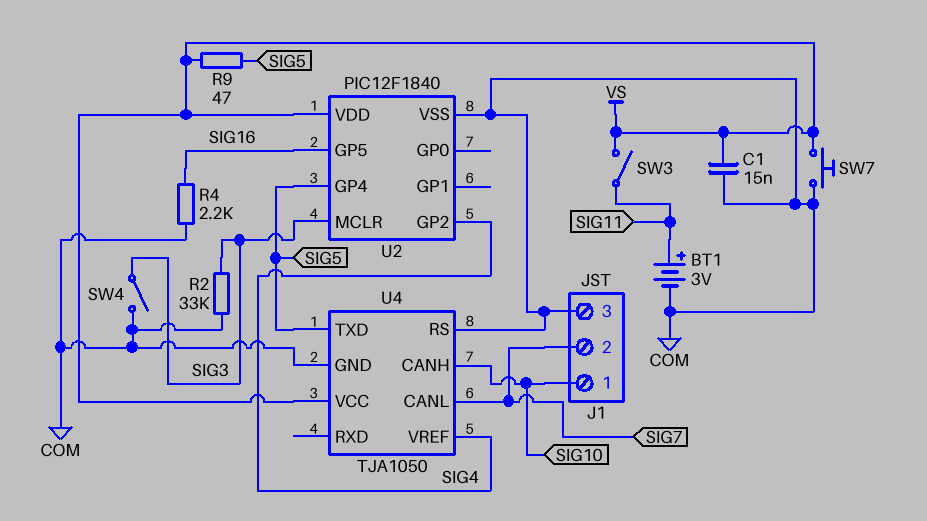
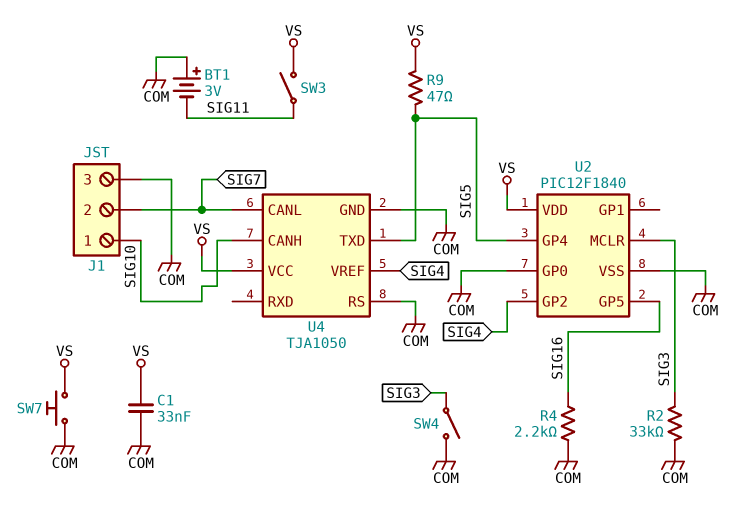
BT1: 3V (plus SIG11, minus COM) -> 3V (plus COM, minus SIG11)
C1: 15nF (COM, VS) -> 33nF (COM, VS)
U2 pin GP0: none -> COM

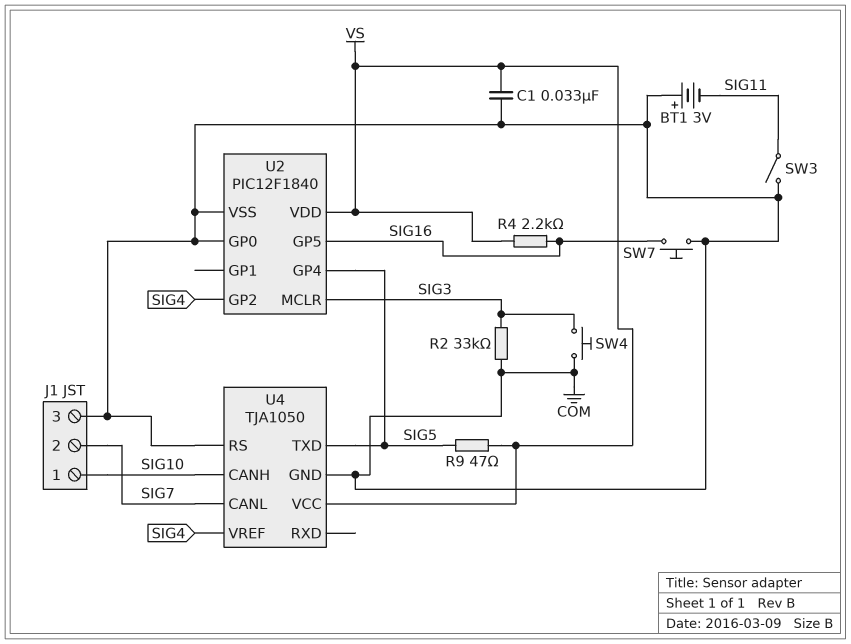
R4: 2.2k (COM, SIG16) -> 2.2k (SIG16, VS)
SW3: switch (SIG11, VS) -> switch (COM, SIG11)
SW4: switch (COM, SIG3) -> button (COM, SIG3)
SW7: button (COM, VS) -> button (COM, SIG16)

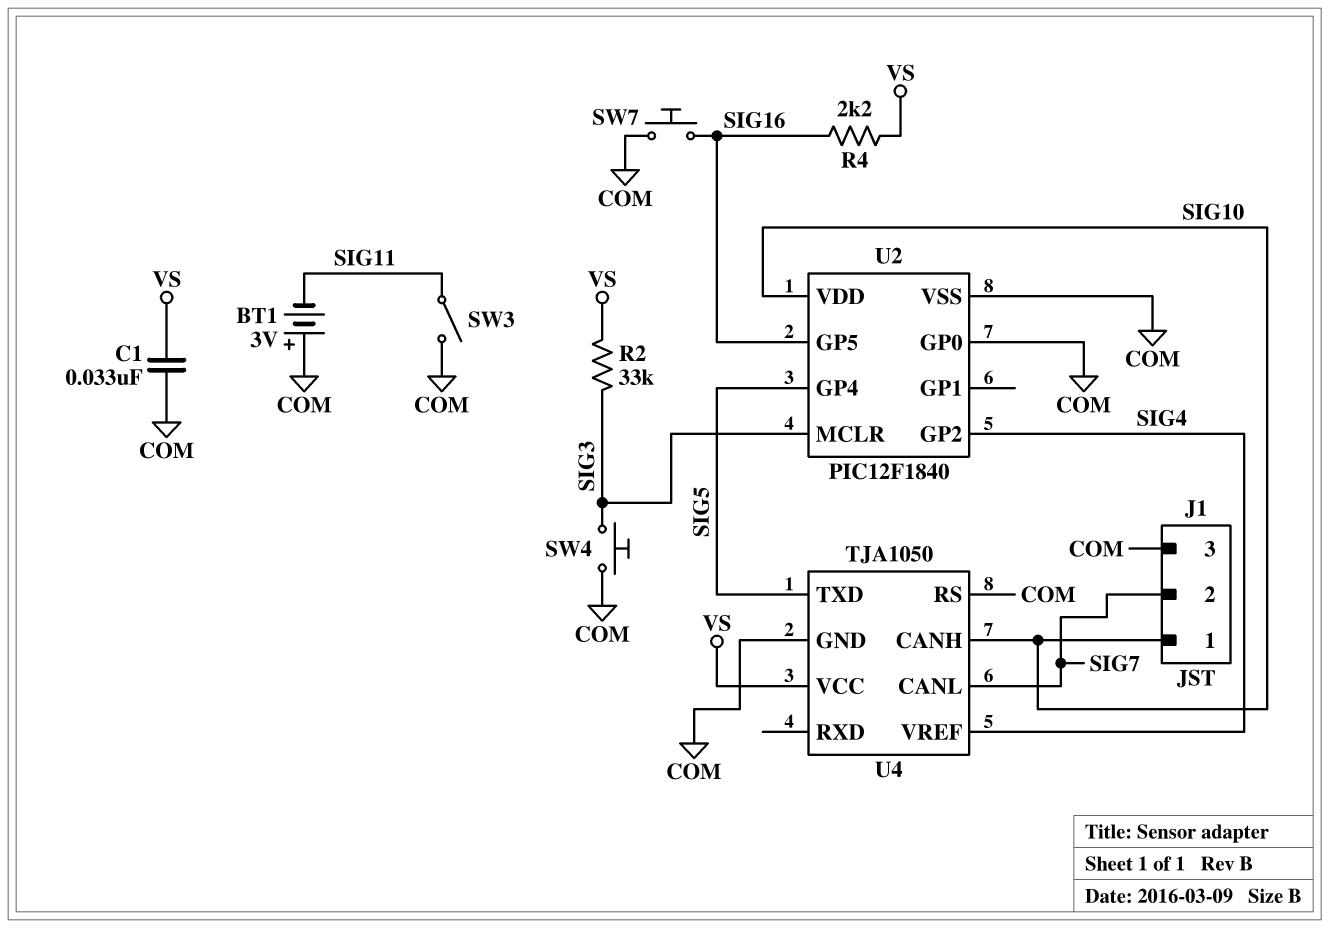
R2: 33k (COM, SIG3) -> 33k (SIG3, VS)
R9: 47 (SIG5, VS) -> none
U2 pin VDD: VS -> SIG10

